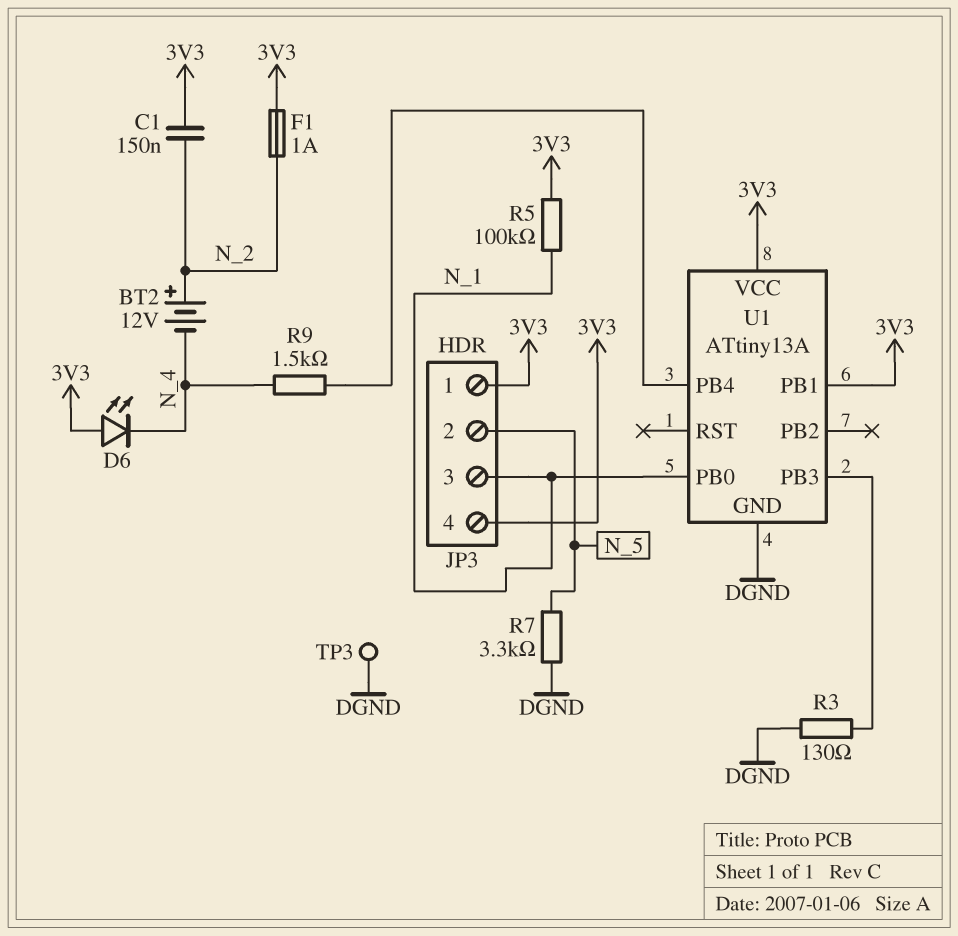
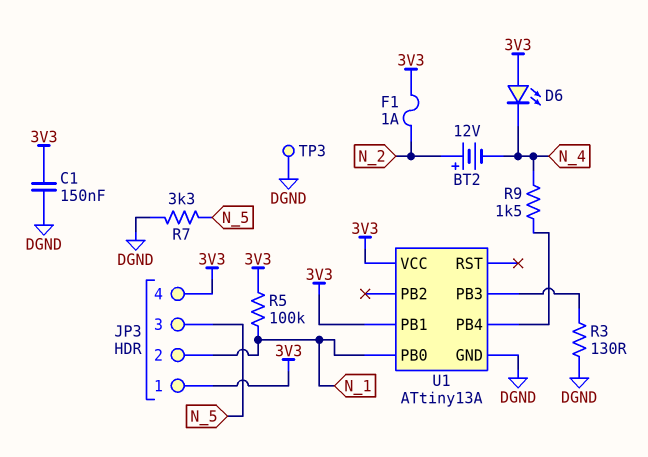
C1: 150nF (3V3, N_2) -> 150nF (3V3, DGND)
JP3 pin 2: N_5 -> N_1
JP3 pin 3: N_1 -> N_5

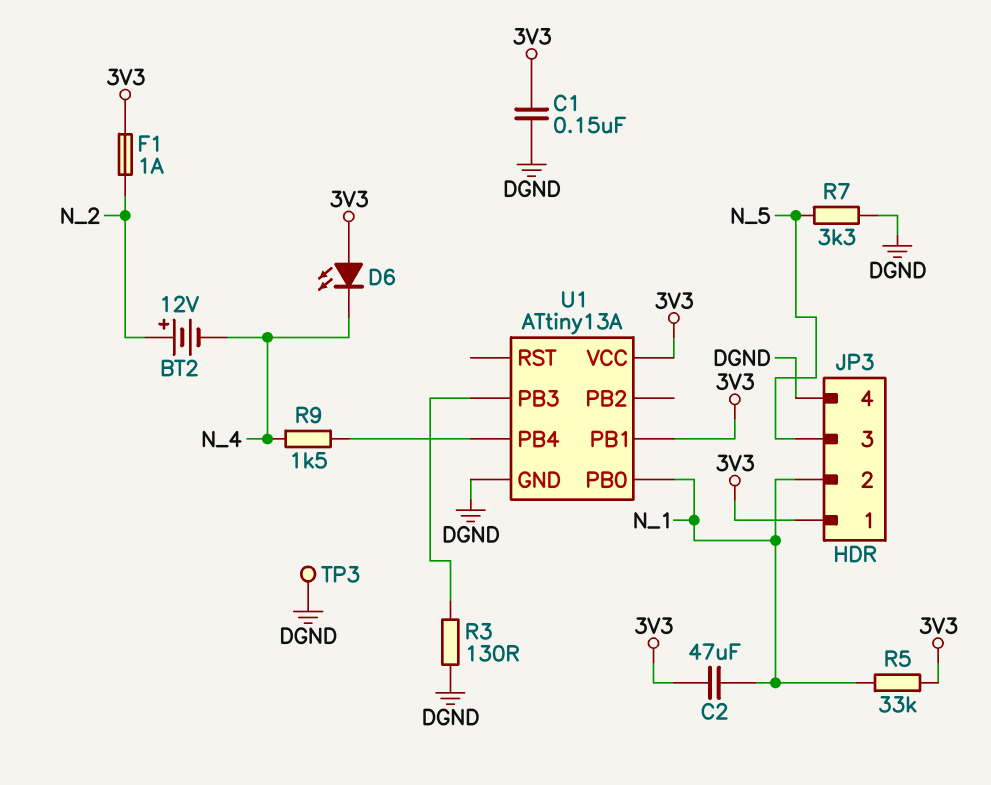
C2: none -> 47uF (3V3, N_1)
JP3 pin 4: 3V3 -> DGND
R5: 100k (3V3, N_1) -> 33k (3V3, N_1)

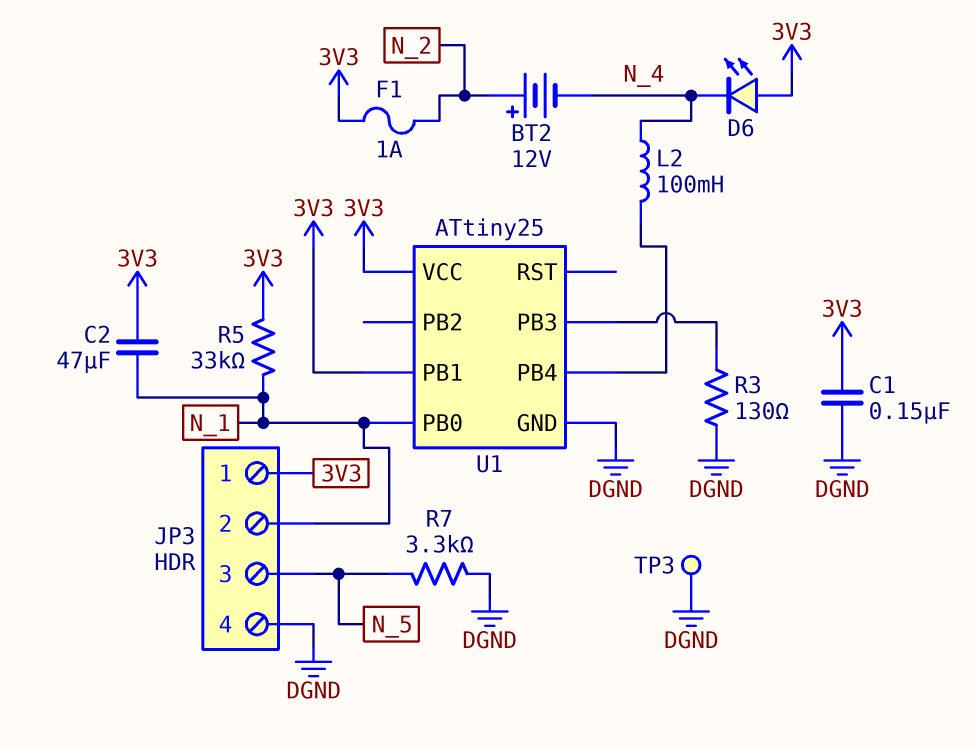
L2: none -> 100mH (N_4, U1/PB4)
R9: 1.5k (N_4, U1/PB4) -> none
U1: ATtiny13A -> ATtiny25

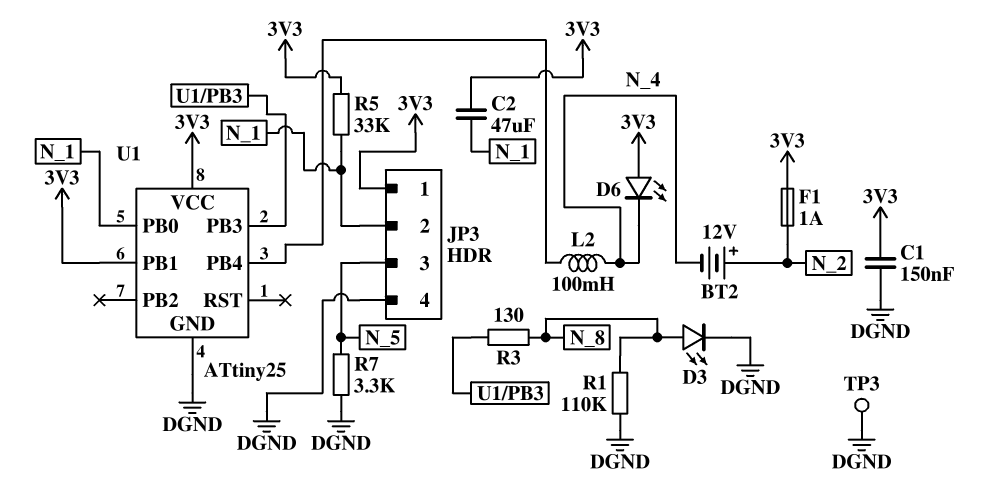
D3: none -> LED (A N_8, K DGND)
R1: none -> 110k (DGND, N_8)
R3: 130 (DGND, U1/PB3) -> 130 (N_8, U1/PB3)

